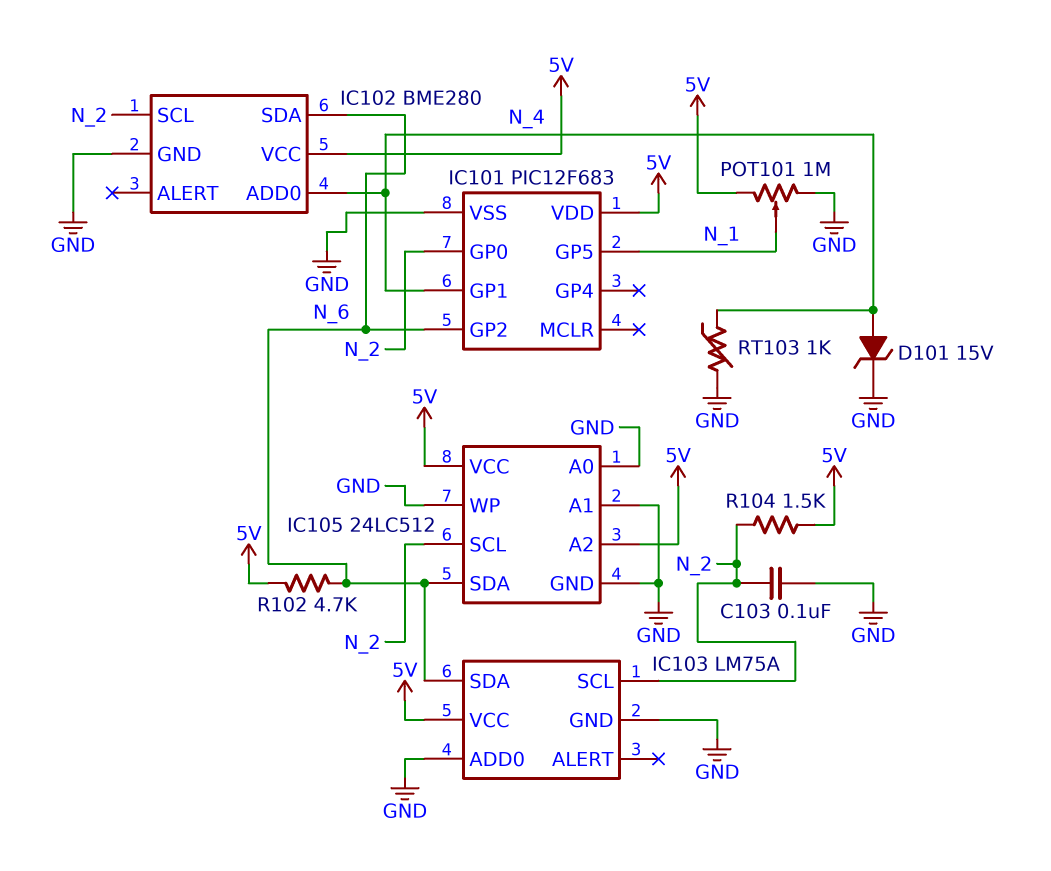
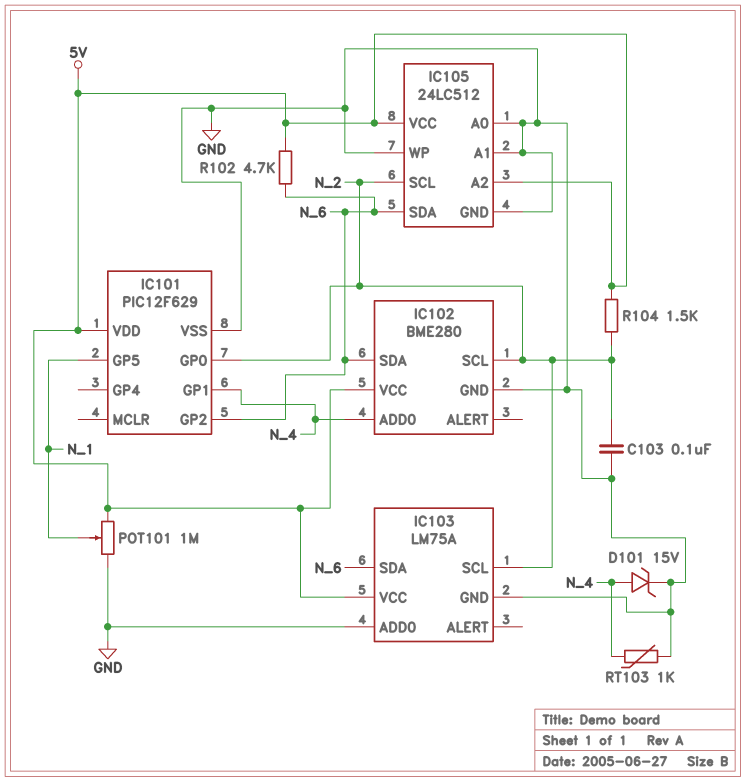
IC101: PIC12F683 -> PIC12F629

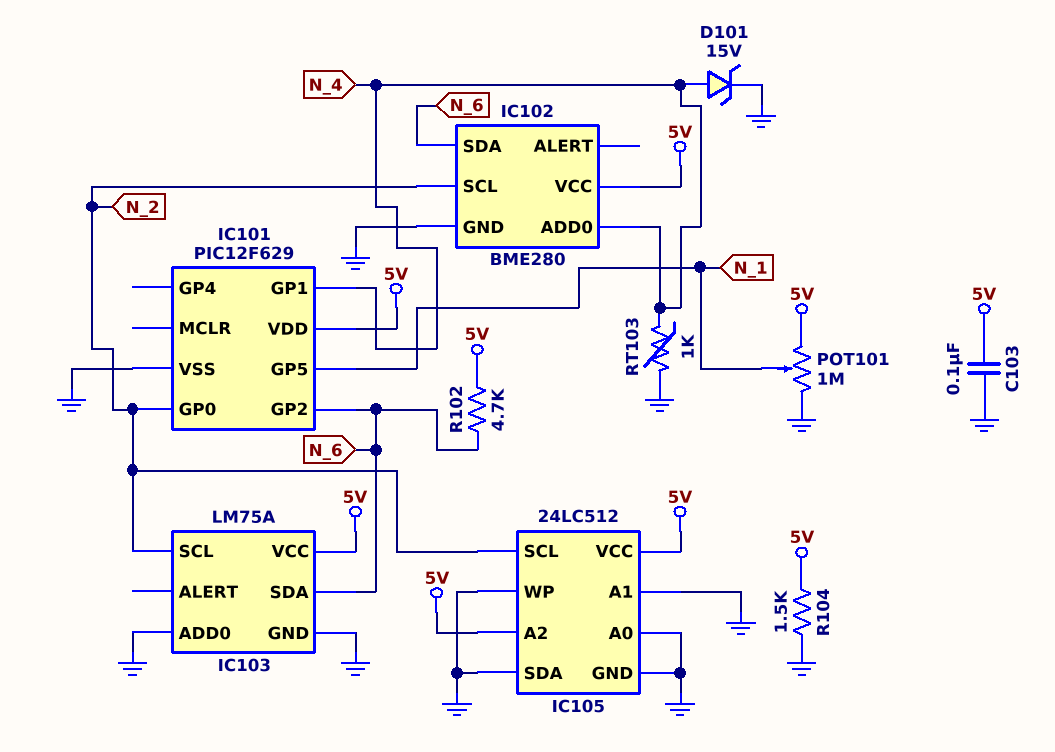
C103: 100nF (GND, N_2) -> 100nF (5V, GND)
IC105 pin SDA: N_6 -> GND
R104: 1.5k (5V, N_2) -> 1.5k (5V, GND)

